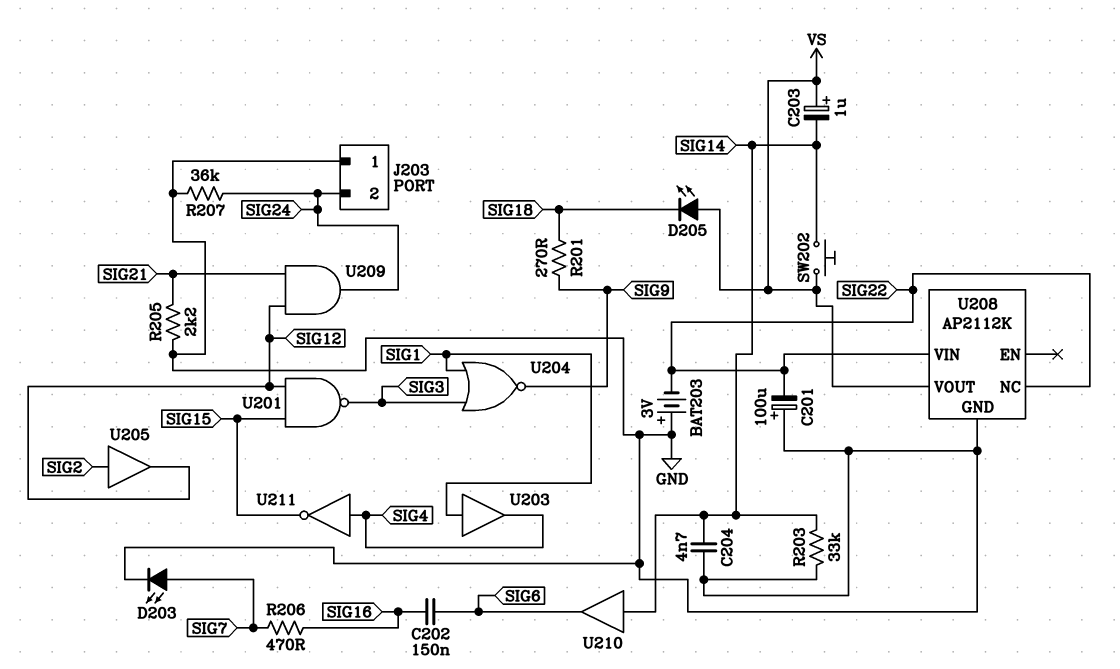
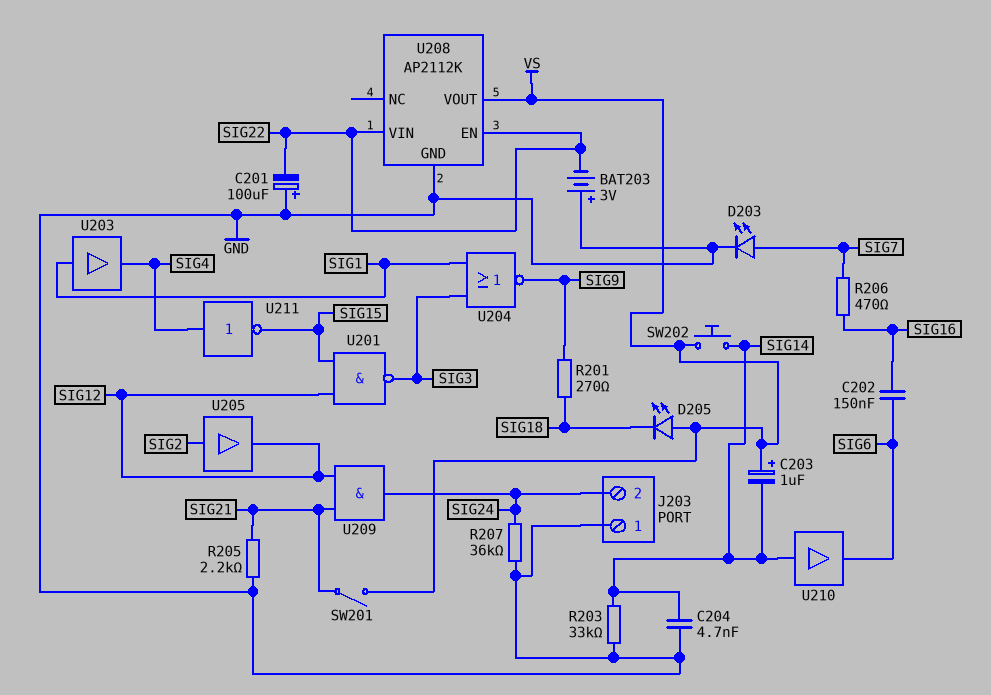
SW201: none -> switch (SIG21, VS)
U208 pin EN: none -> SIG22
U208 pin NC: SIG22 -> none

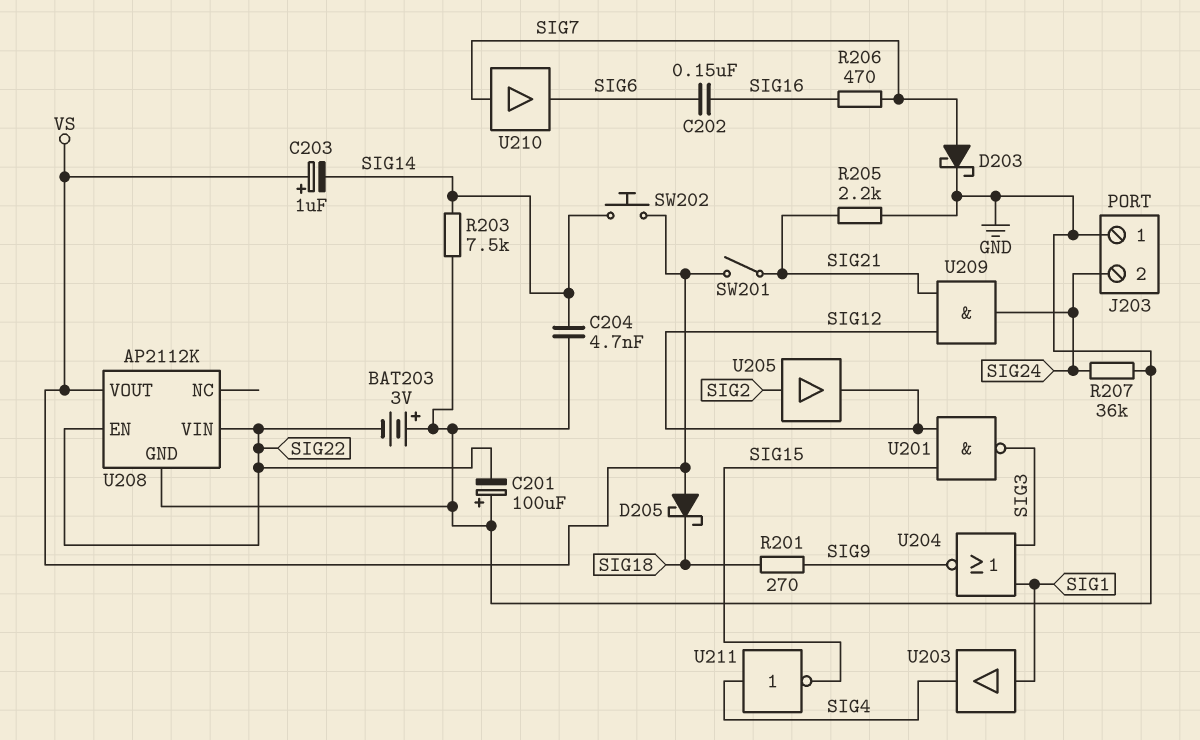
D203: LED (A SIG7, K GND) -> schottky (A SIG7, K GND)
D205: LED (A VS, K SIG18) -> schottky (A VS, K SIG18)
R203: 33k (GND, SIG14) -> 7.5k (GND, SIG14)
U210: buffer (in SIG14, out SIG6) -> buffer (in SIG7, out SIG6)

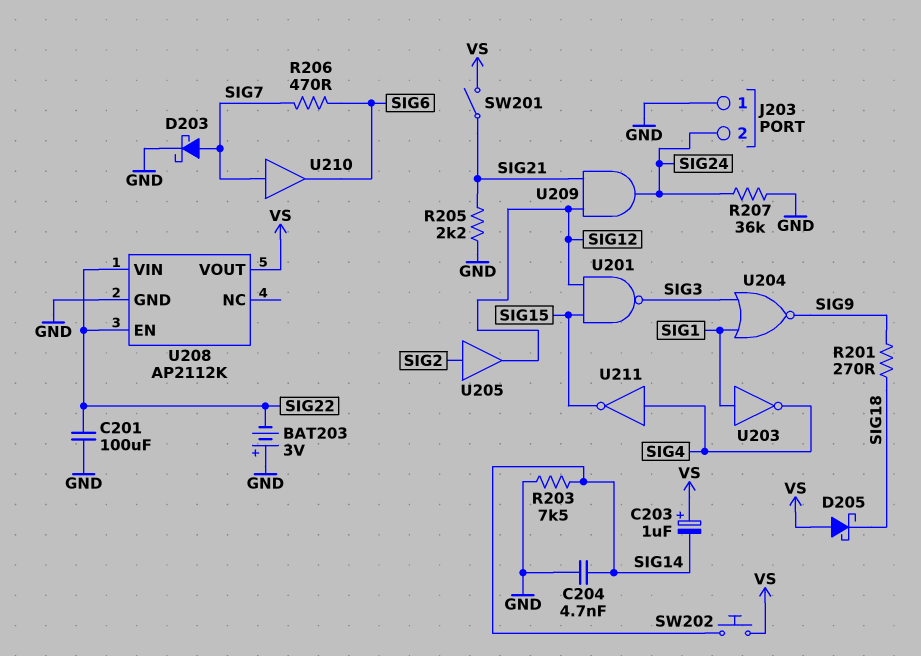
C201: 100uF (plus GND, minus SIG22) -> 100uF (GND, SIG22)
C202: 150nF (SIG6, SIG16) -> none
R206: 470 (SIG7, SIG16) -> 470 (SIG6, SIG7)
U203: buffer (in SIG1, out SIG4) -> NOT (in SIG1, out SIG4)

